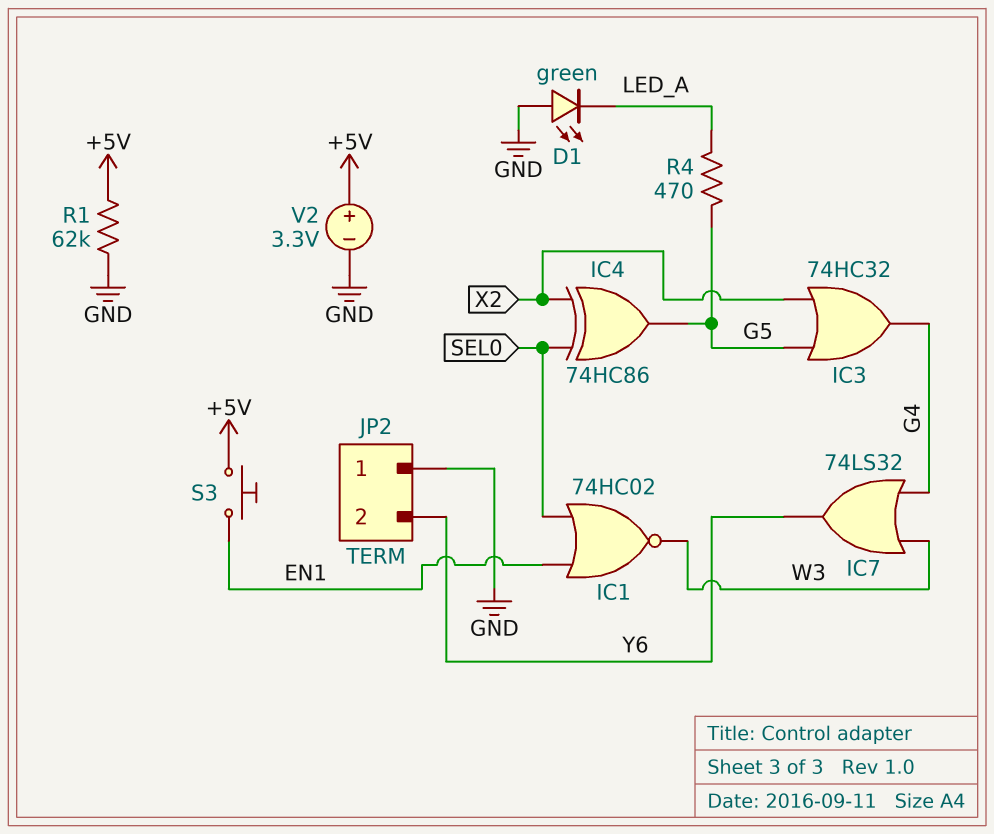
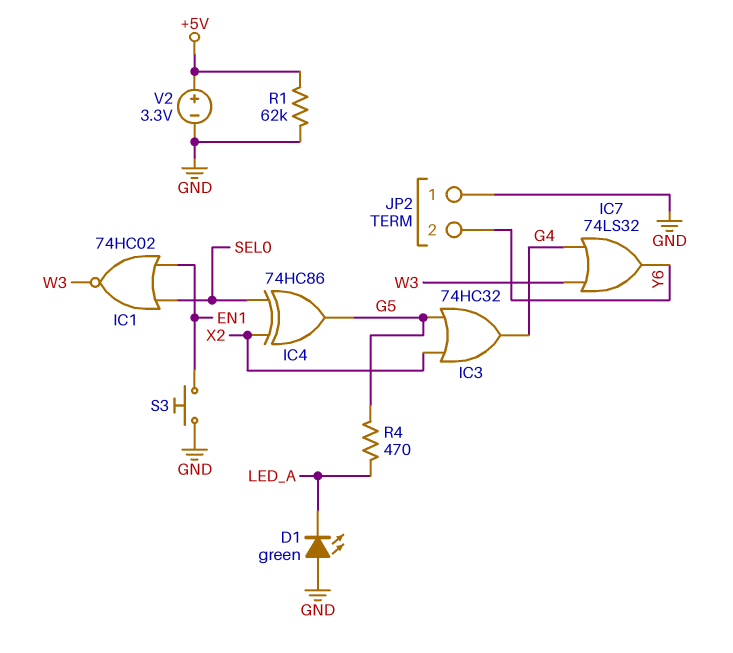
S3: button (+5V, EN1) -> button (EN1, GND)

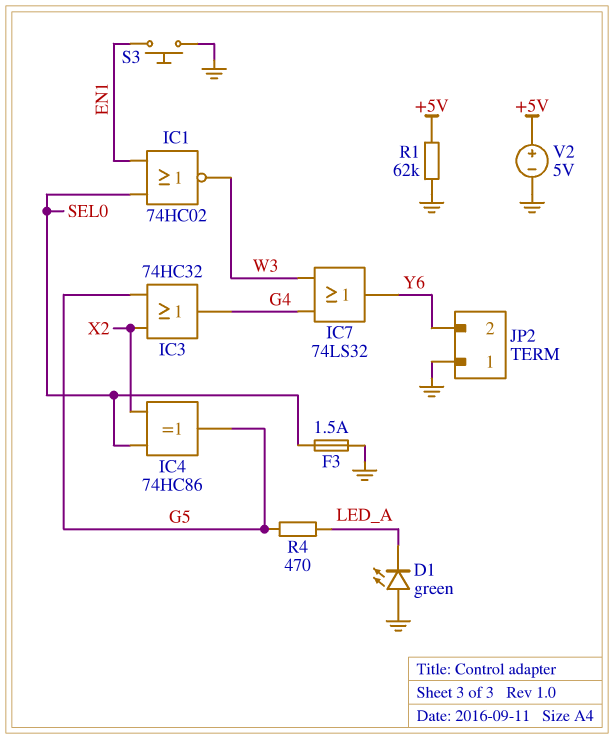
F3: none -> 1.5A (GND, SEL0)
V2: 3.3V (plus +5V, minus GND) -> 5V (plus +5V, minus GND)

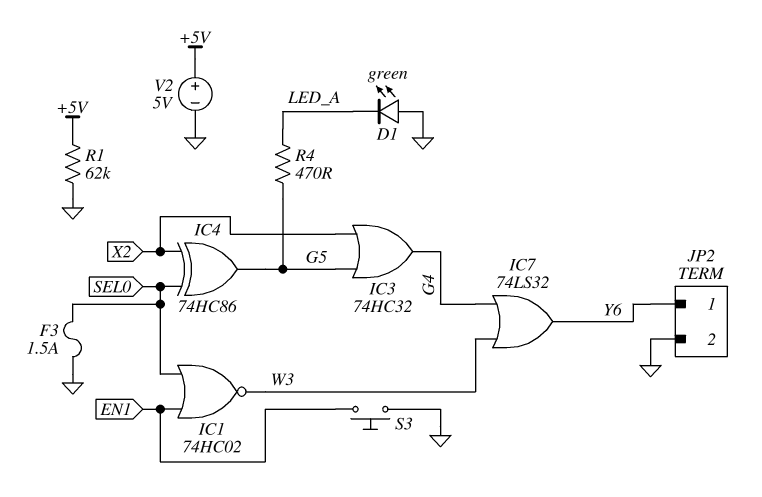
JP2 pin 1: GND -> Y6
JP2 pin 2: Y6 -> GND

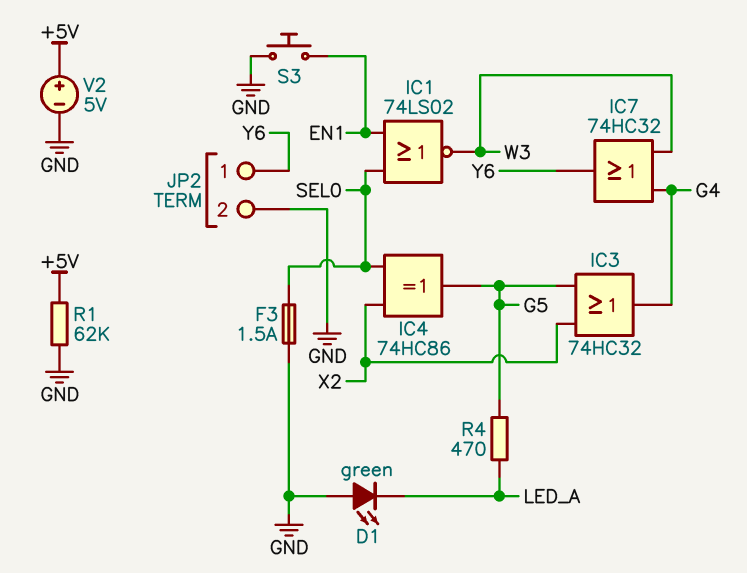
IC1: NOR 74HC02 (in EN1, in SEL0, out W3) -> NOR 74LS02 (in EN1, in SEL0, out W3)
IC7: OR 74LS32 (in G4, in W3, out Y6) -> OR 74HC32 (in G4, in W3, out Y6)

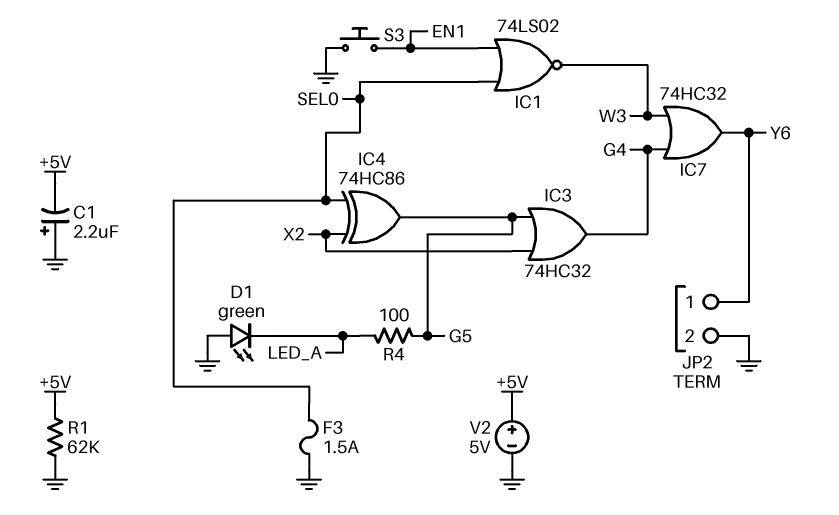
C1: none -> 2.2uF (plus GND, minus +5V)
R4: 470 (G5, LED_A) -> 100 (G5, LED_A)

